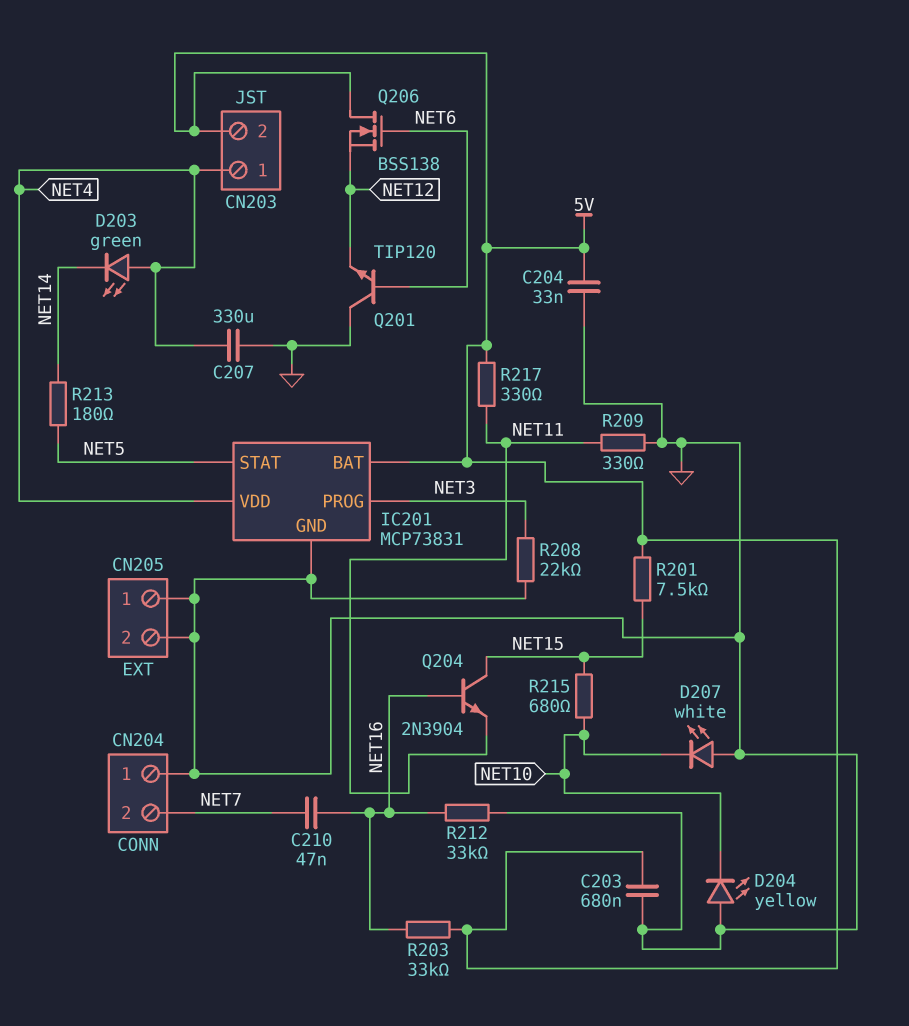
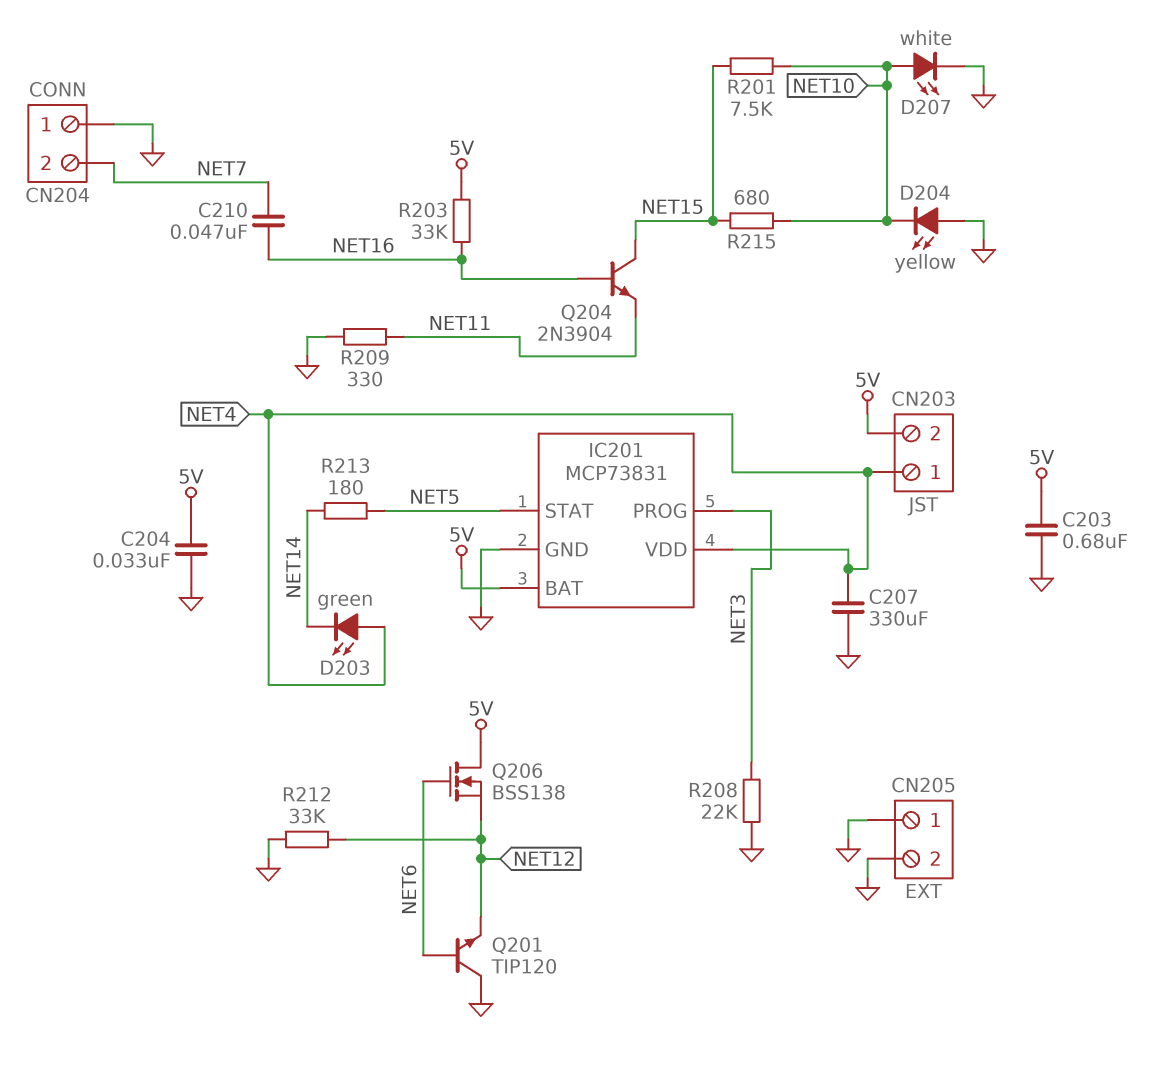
D207: LED white (A GND, K NET10) -> LED white (A NET10, K GND)
R201: 7.5k (5V, NET15) -> 7.5k (NET10, NET15)
R212: 33k (GND, NET16) -> 33k (GND, NET12)
R217: 330 (5V, NET11) -> none

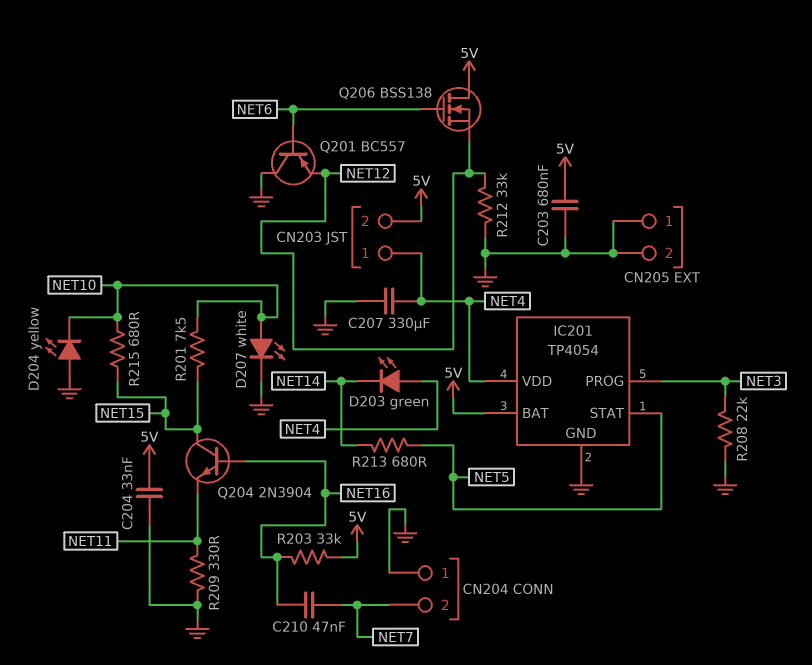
IC201: MCP73831 -> TP4054
Q201: NPN TIP120 (B NET6, C GND, E NET12) -> PNP BC557 (B NET6, C GND, E NET12)
R213: 180 (NET5, NET14) -> 680 (NET5, NET14)

